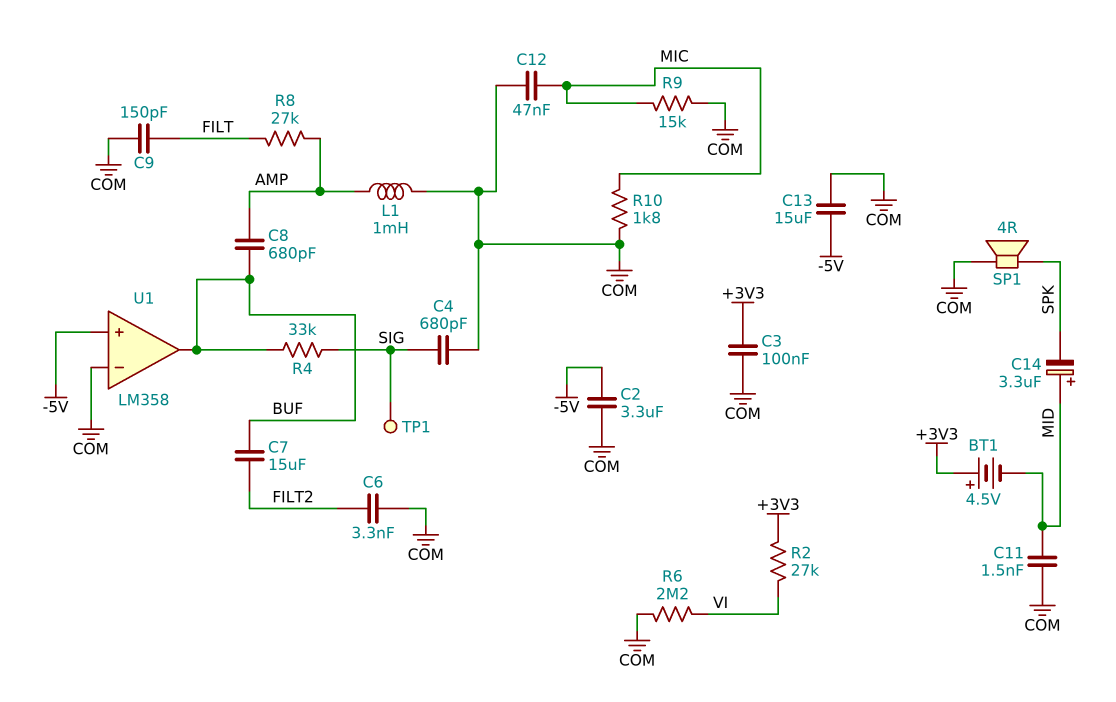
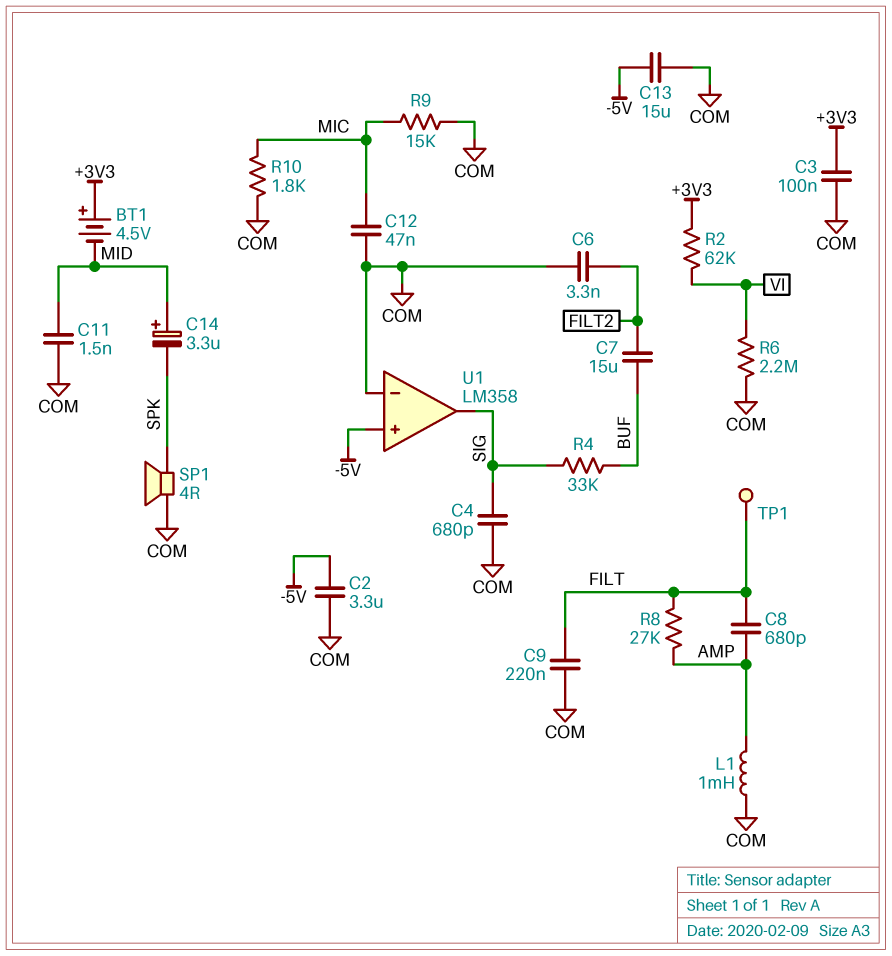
C8: 680pF (AMP, BUF) -> 680pF (AMP, FILT)
C9: 150pF (COM, FILT) -> 220nF (COM, FILT)
R2: 27k (+3V3, VI) -> 62k (+3V3, VI)
TP1: test point (SIG) -> test point (FILT)
U1 pin out: BUF -> SIG

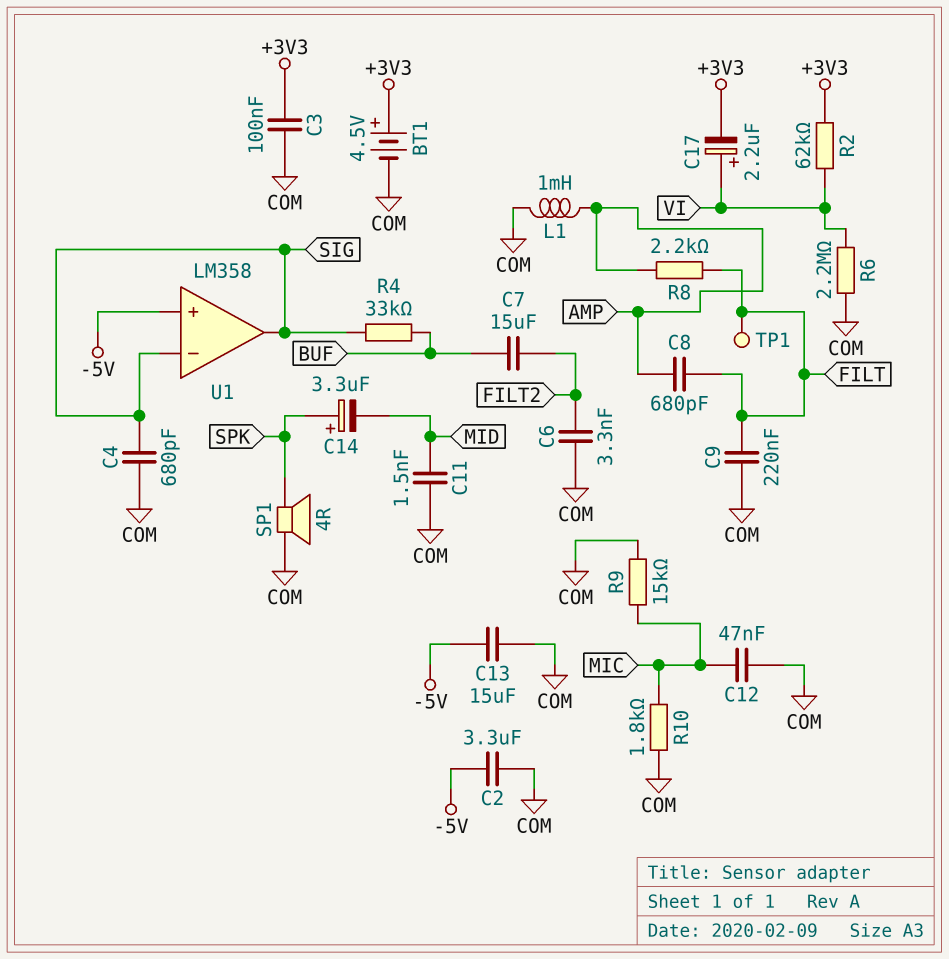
BT1: 4.5V (plus +3V3, minus MID) -> 4.5V (plus +3V3, minus COM)
C14: 3.3uF (plus MID, minus SPK) -> 3.3uF (plus SPK, minus MID)
C17: none -> 2.2uF (plus VI, minus +3V3)
R8: 27k (AMP, FILT) -> 2.2k (AMP, FILT)
U1 pin in-: COM -> SIG

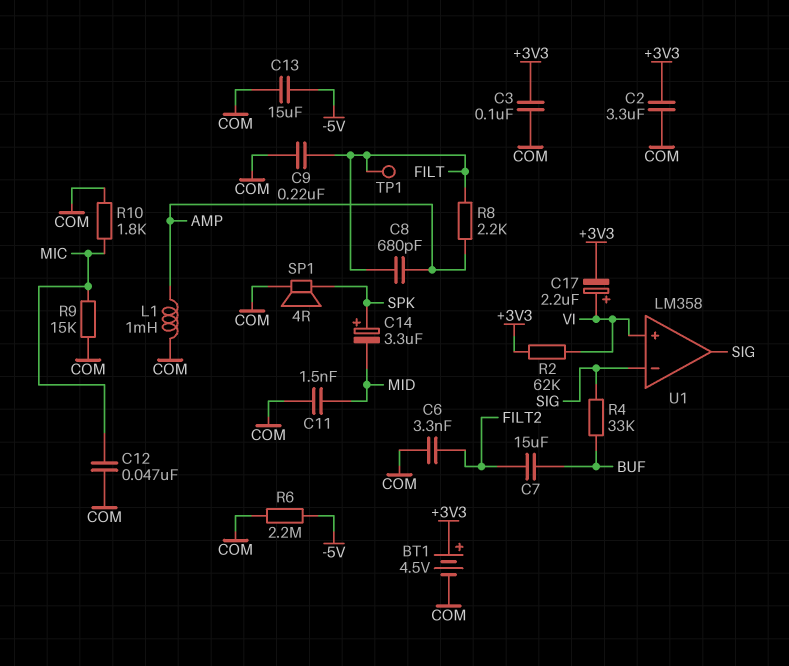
C2: 3.3uF (-5V, COM) -> 3.3uF (+3V3, COM)
C4: 680pF (COM, SIG) -> none
R6: 2.2M (COM, VI) -> 2.2M (-5V, COM)
U1 pin in+: -5V -> VI

